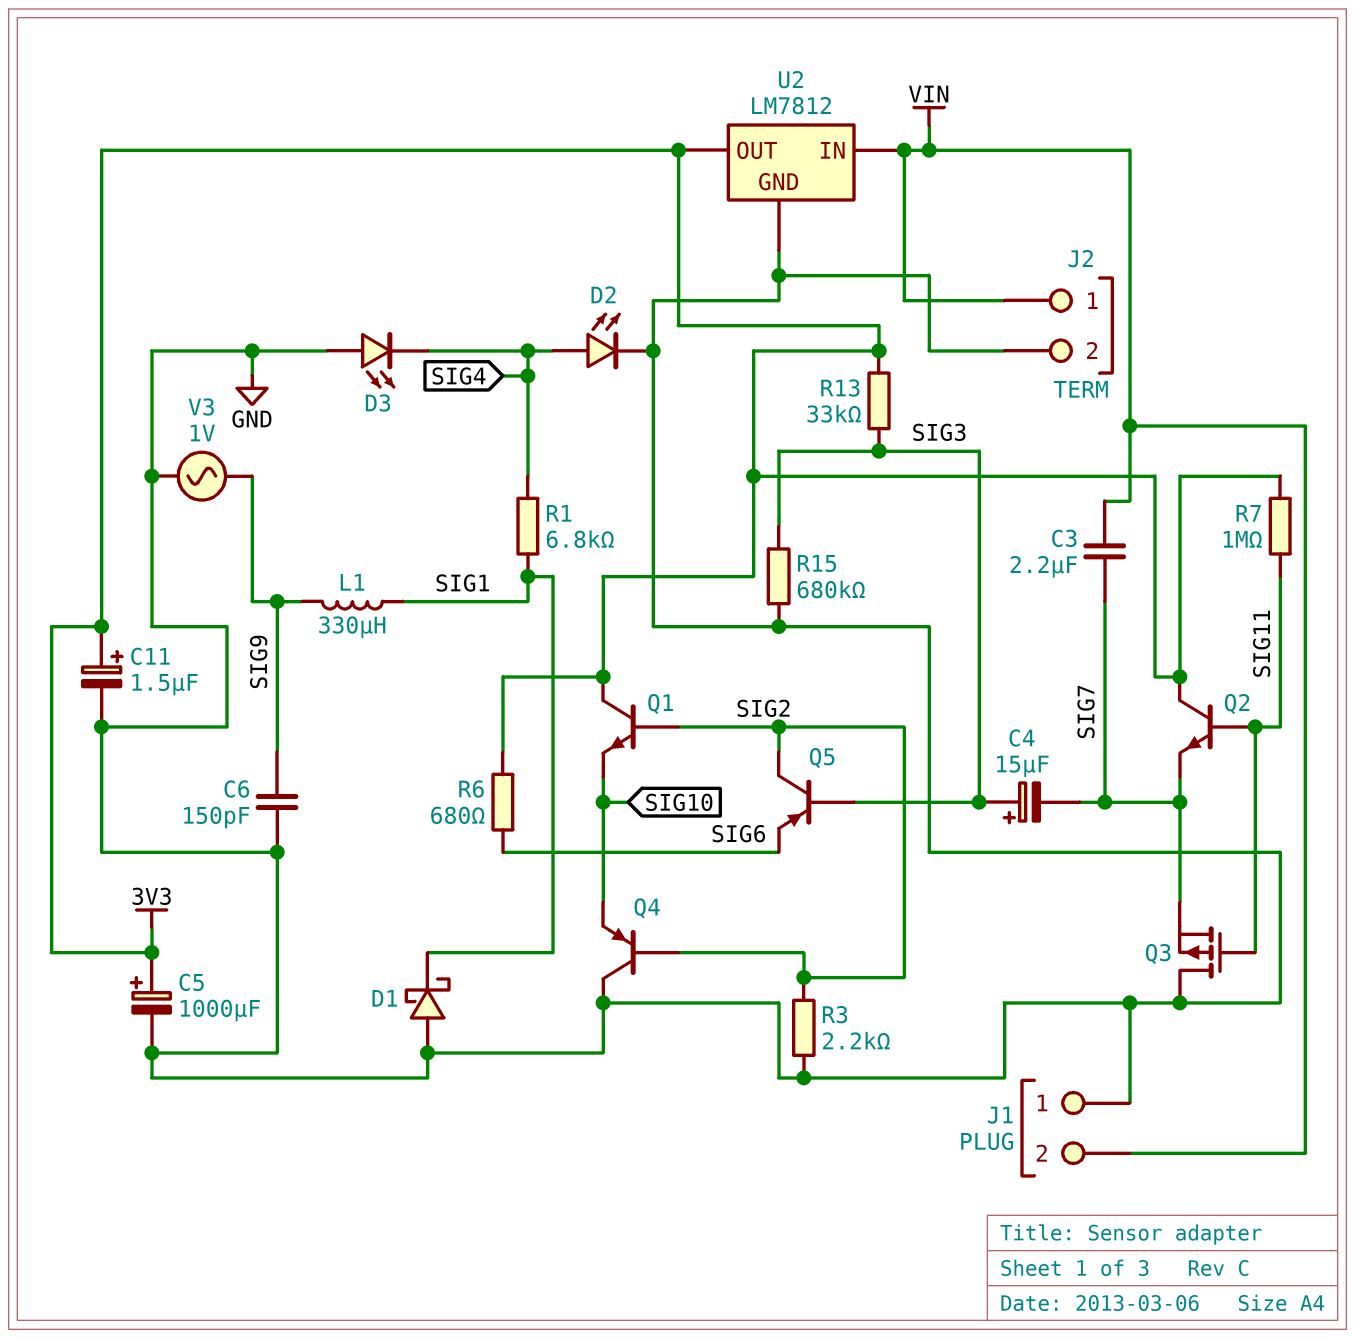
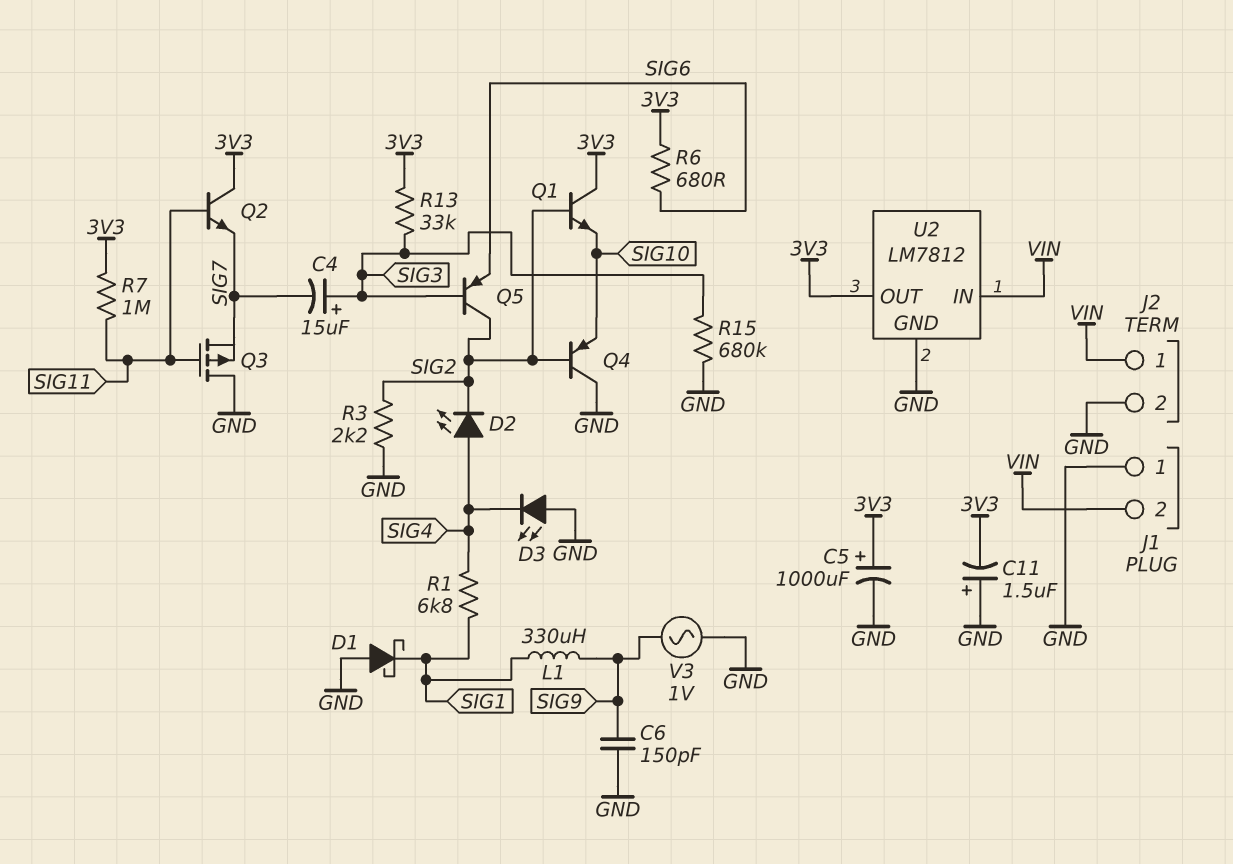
C3: 2.2uF (SIG7, VIN) -> none
C11: 1.5uF (plus 3V3, minus GND) -> 1.5uF (plus GND, minus 3V3)
D2: LED (A SIG4, K GND) -> LED (A SIG4, K SIG2)

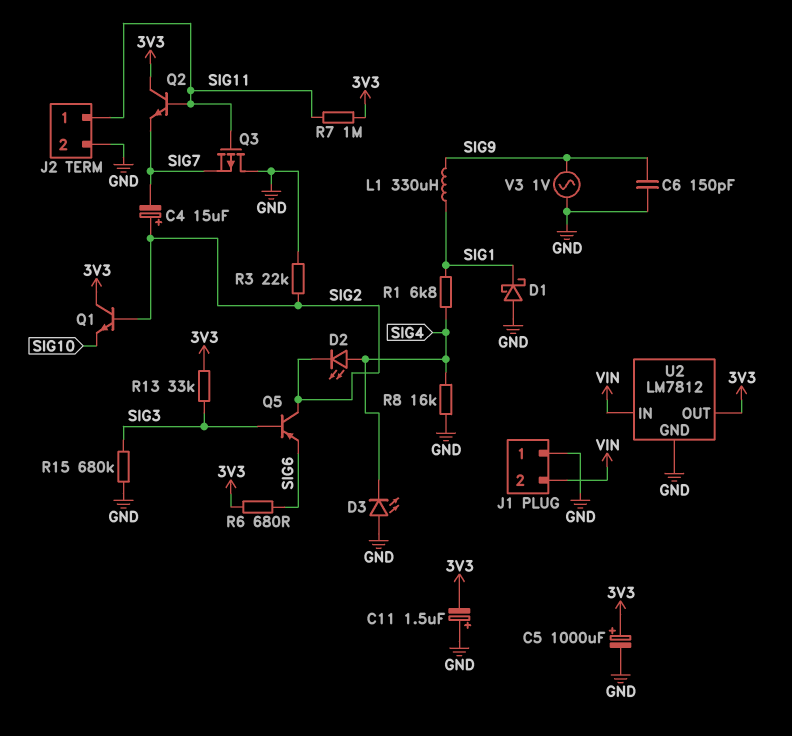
C4: 15uF (plus SIG3, minus SIG7) -> 15uF (plus SIG2, minus SIG7)
J2 pin 1: VIN -> SIG11
Q4: PNP (B SIG2, C GND, E SIG10) -> none
R3: 2.2k (GND, SIG2) -> 22k (GND, SIG2)
R8: none -> 16k (GND, SIG4)

